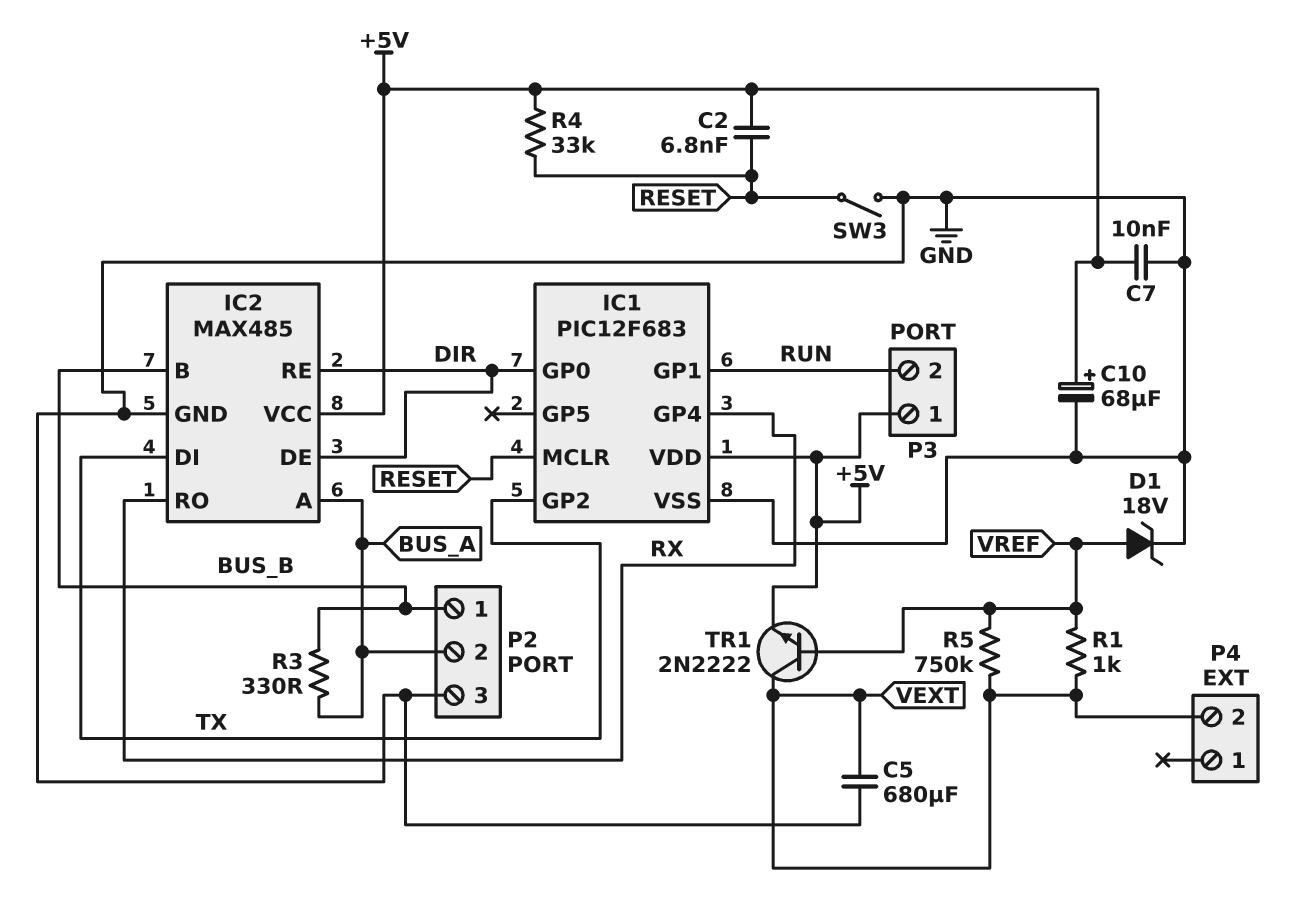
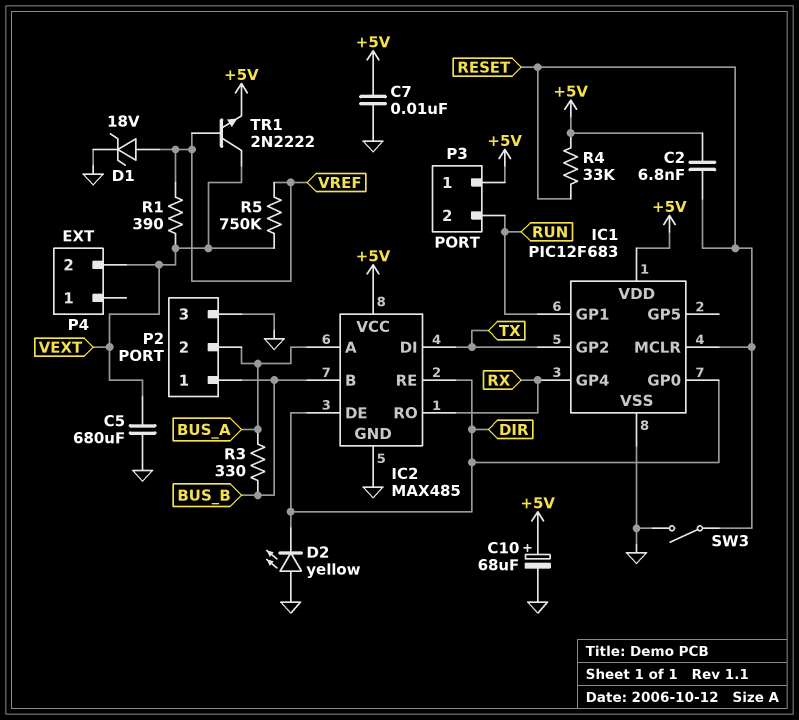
D2: none -> LED yellow (A GND, K DIR)
R1: 1k (VEXT, VREF) -> 390 (VEXT, VREF)

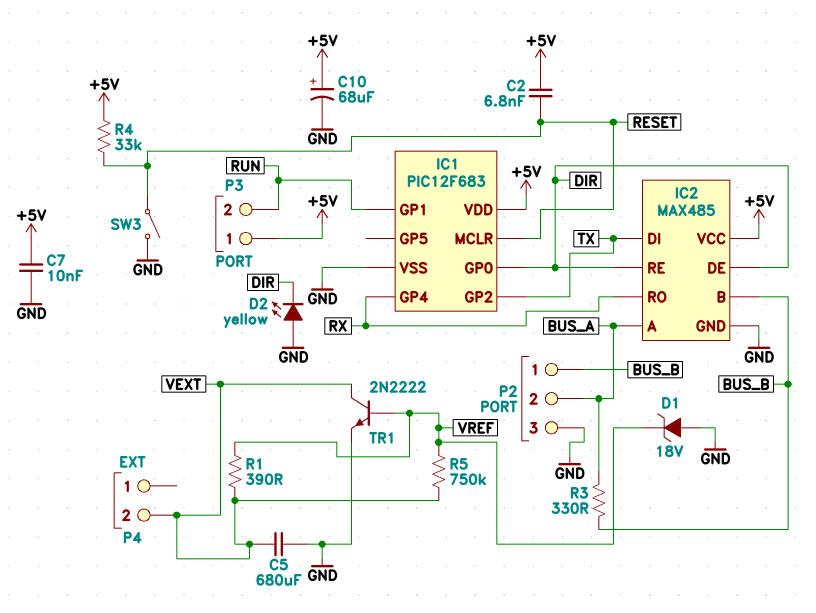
D1: zener 18V (A VREF, K GND) -> zener 18V (A GND, K VREF)
TR1: NPN 2N2222 (B VREF, C VEXT, E +5V) -> NPN 2N2222 (B VREF, C VEXT, E GND)

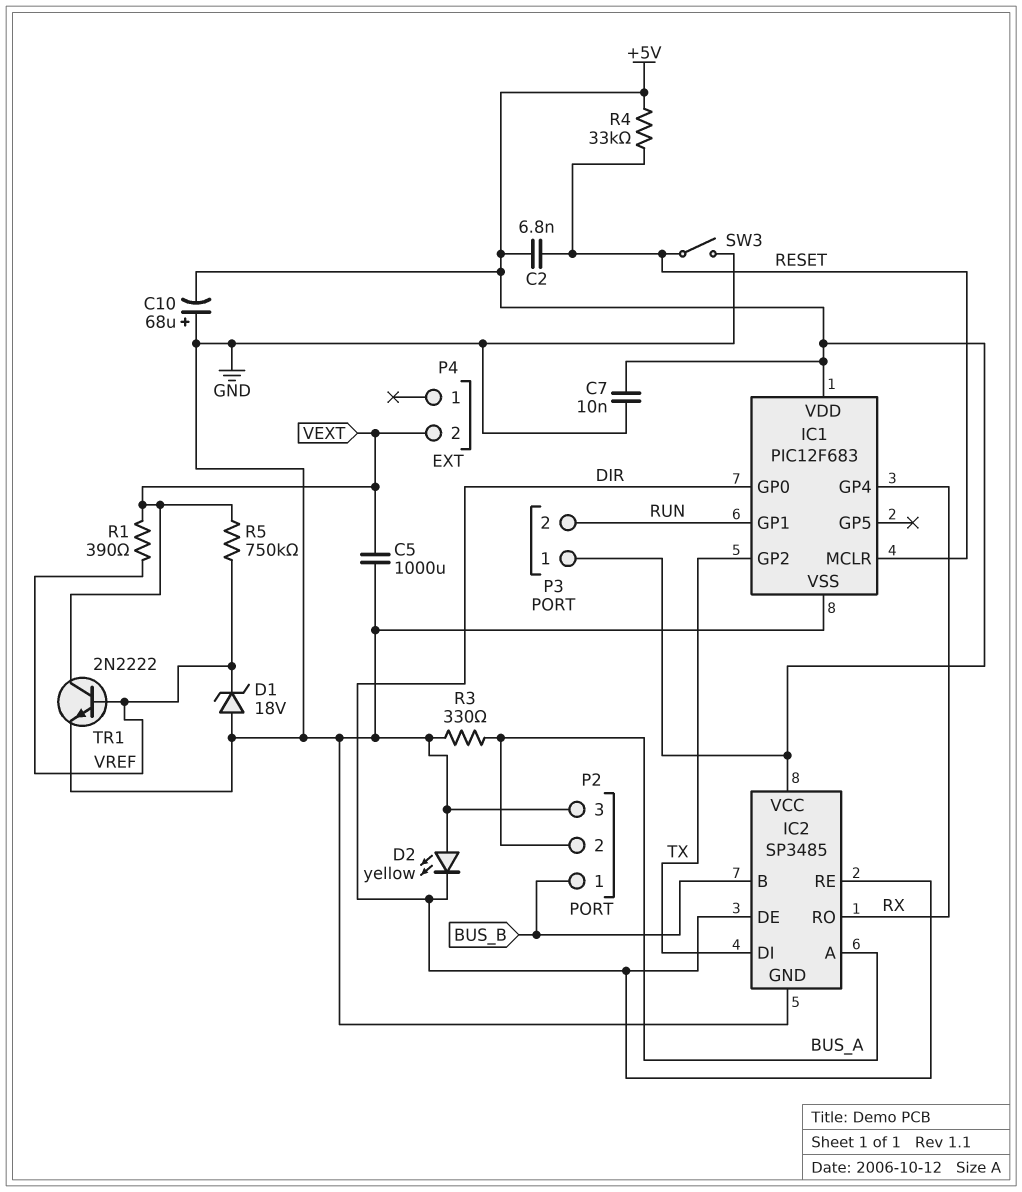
C5: 680uF (GND, VEXT) -> 1000uF (GND, VEXT)
C10: 68uF (plus +5V, minus GND) -> 68uF (plus GND, minus +5V)
IC2: MAX485 -> SP3485
R3: 330 (BUS_A, BUS_B) -> 330 (BUS_A, GND)

